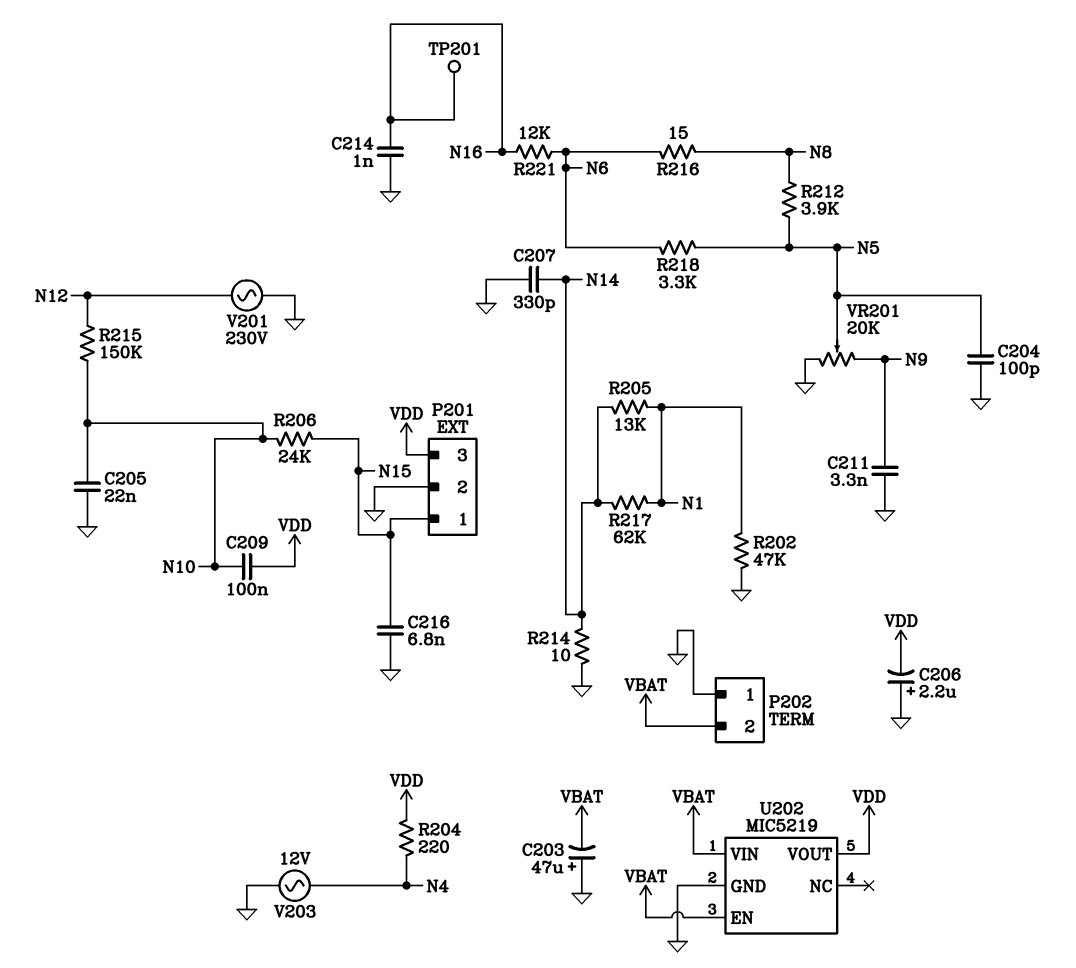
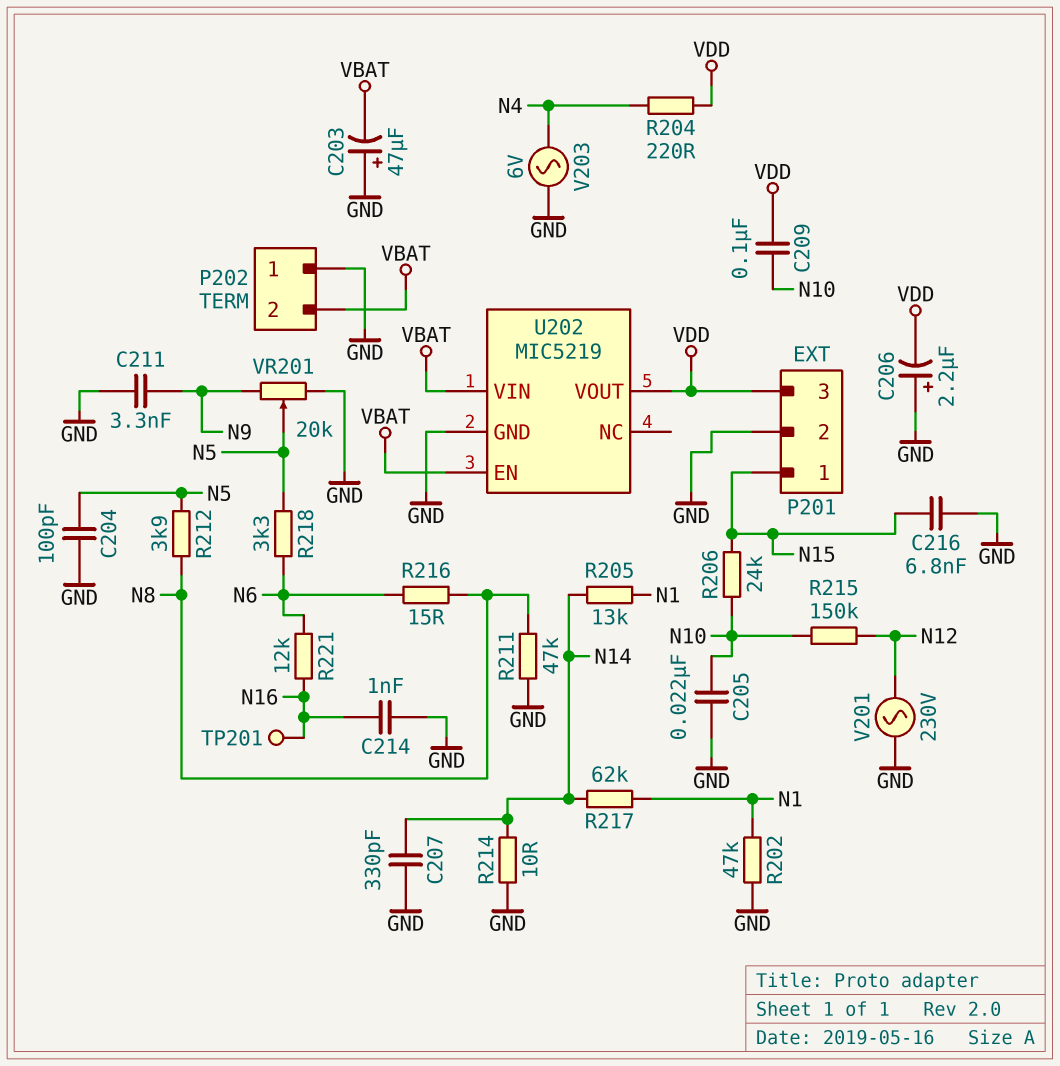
R211: none -> 47k (GND, N8)
V203: AC 12V (GND, N4) -> AC 6V (GND, N4)

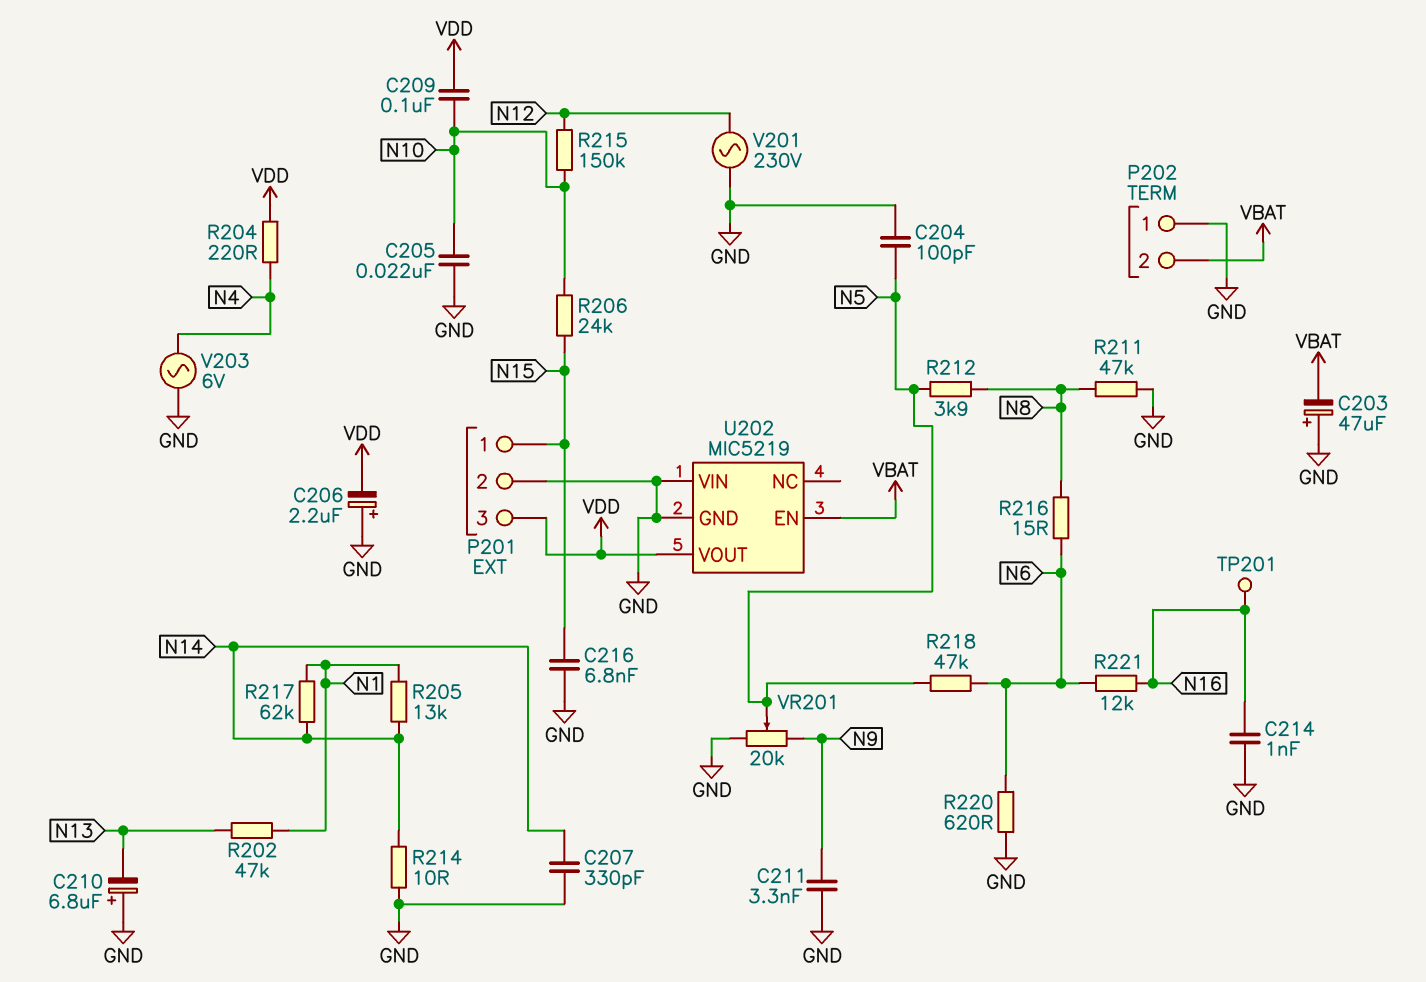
C210: none -> 6.8uF (plus GND, minus N13)
R202: 47k (GND, N1) -> 47k (N1, N13)
R218: 3.3k (N5, N6) -> 47k (N5, N6)
R220: none -> 620 (GND, N6)
U202 pin VIN: VBAT -> GND

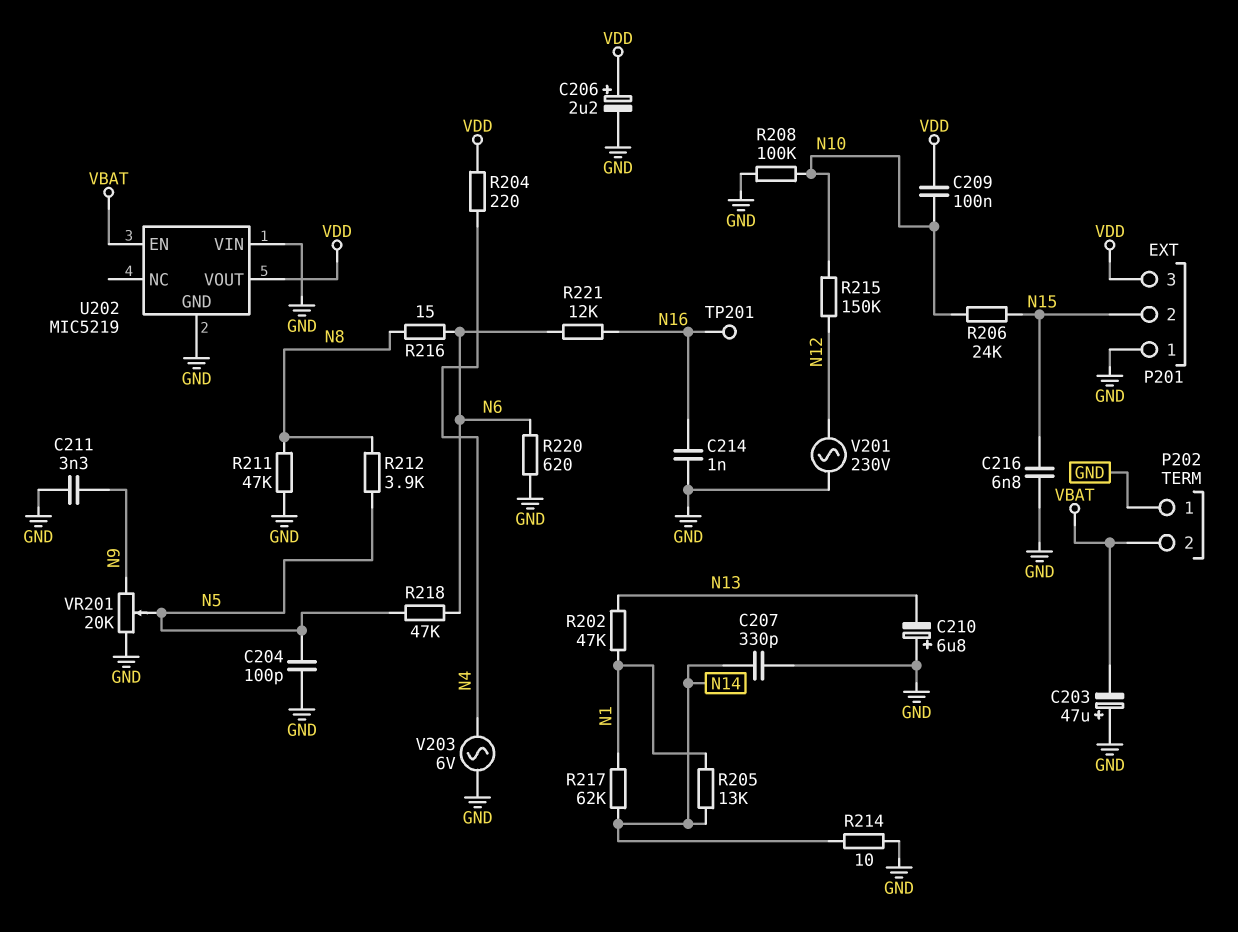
C205: 22nF (GND, N10) -> none
C206: 2.2uF (plus GND, minus VDD) -> 2.2uF (plus VDD, minus GND)
P201 pin 1: N15 -> GND
P201 pin 2: GND -> N15
R208: none -> 100k (GND, N10)

